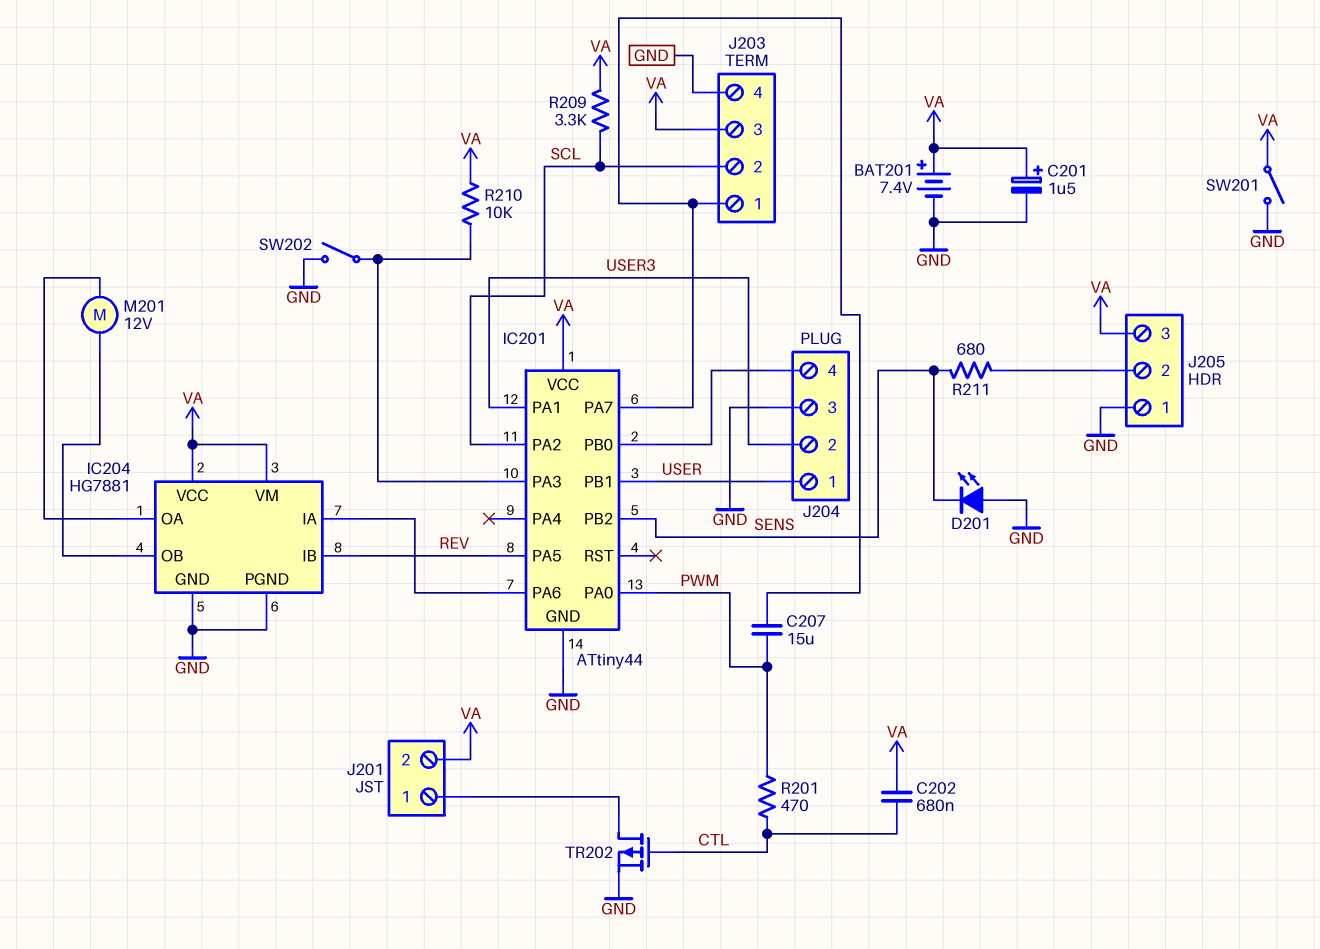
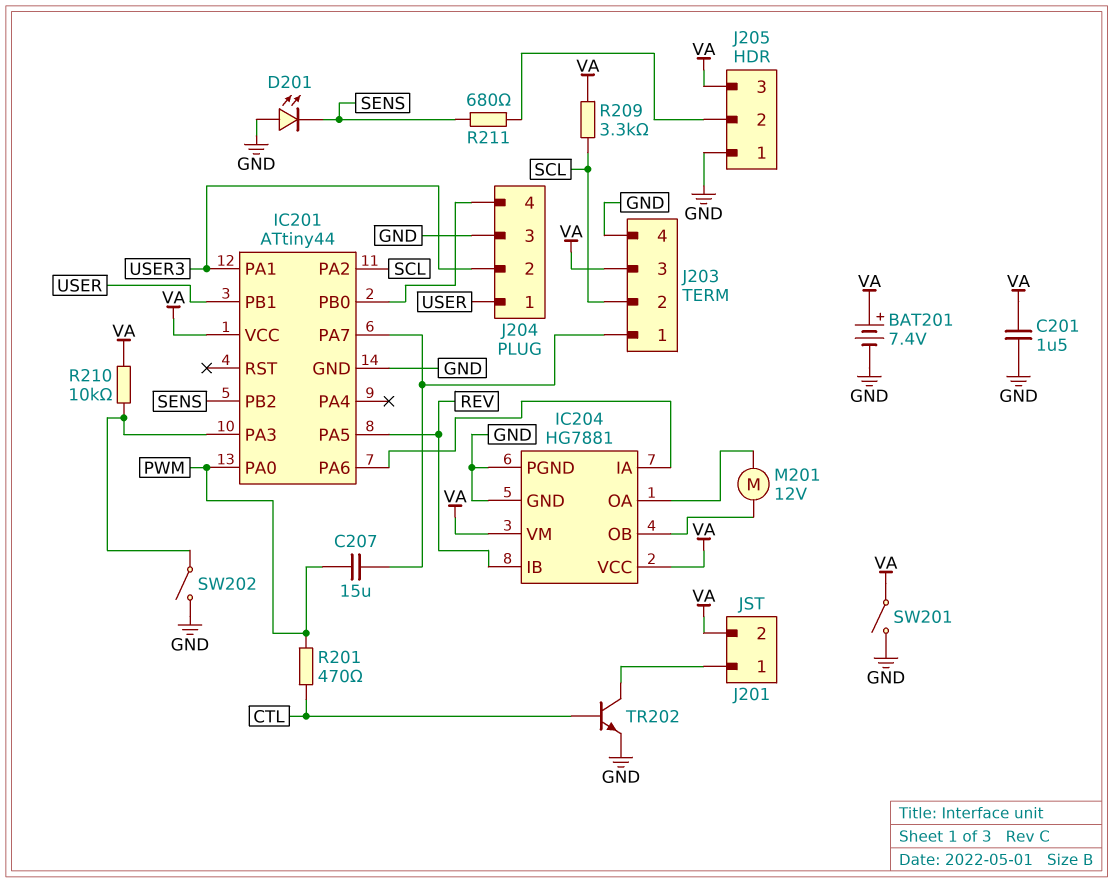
C201: 1.5uF (plus VA, minus GND) -> 1.5uF (GND, VA)
C202: 680nF (CTL, VA) -> none
TR202: PMOS (G CTL, D J201/1, S GND) -> NPN (B CTL, C J201/1, E GND)

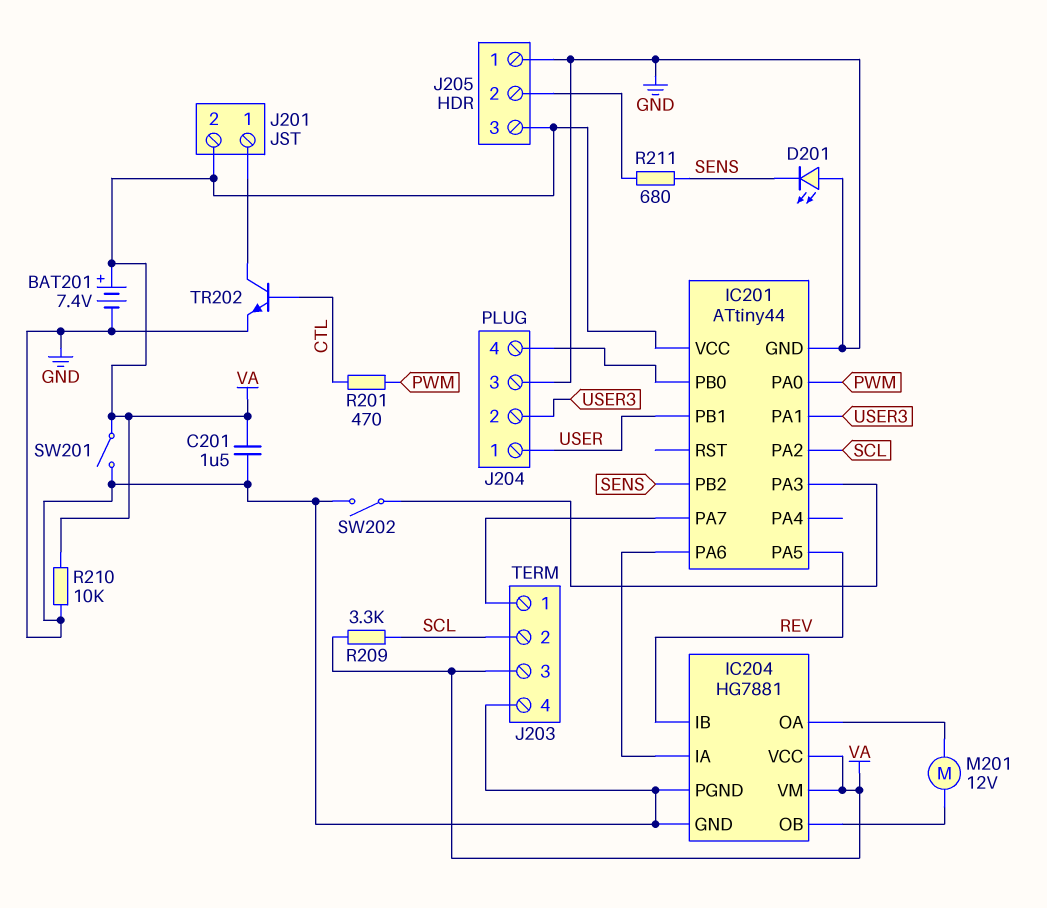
C207: 15uF (IC201/PA7, PWM) -> none
R210: 10k (IC201/PA3, VA) -> 10k (GND, VA)

